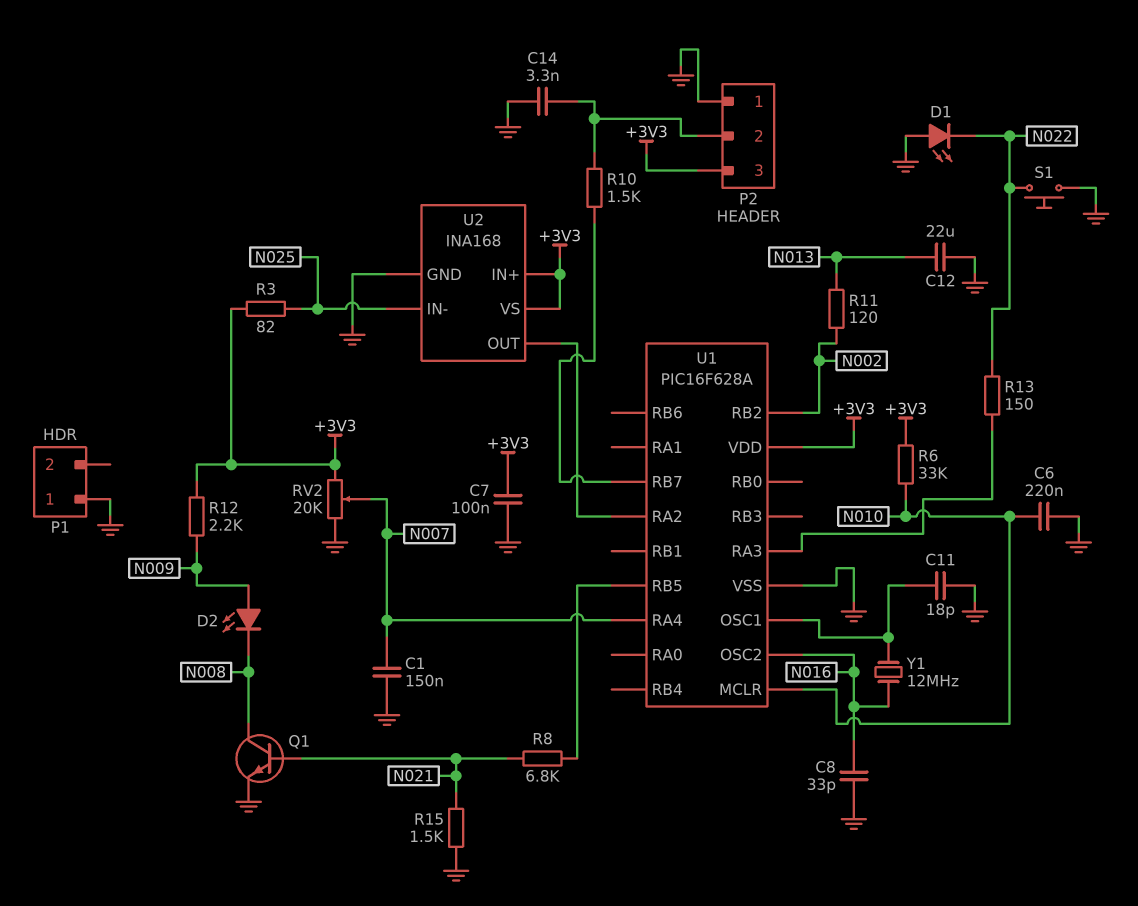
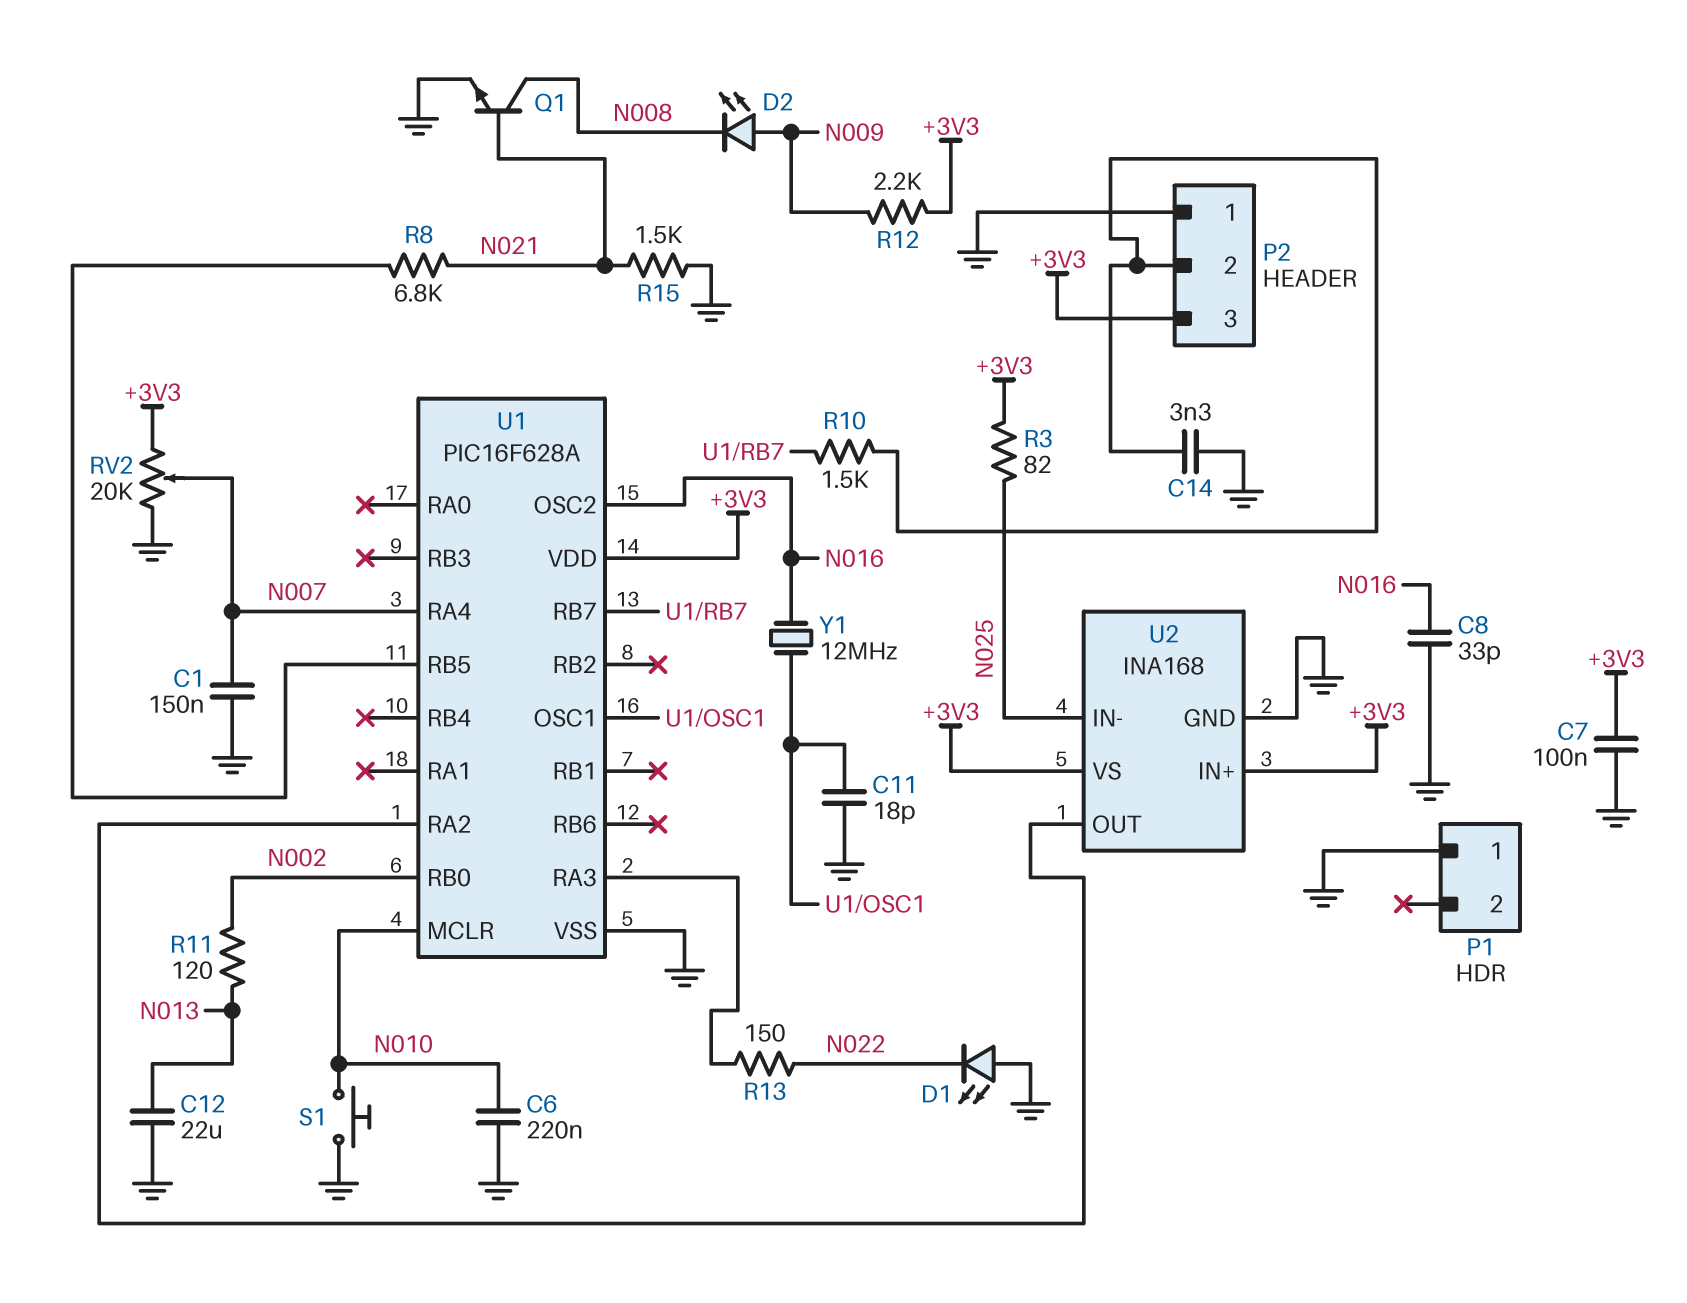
R6: 33k (+3V3, N010) -> none
S1: button (GND, N022) -> button (GND, N010)
U1 pin RB0: none -> N002
U1 pin RB2: N002 -> none

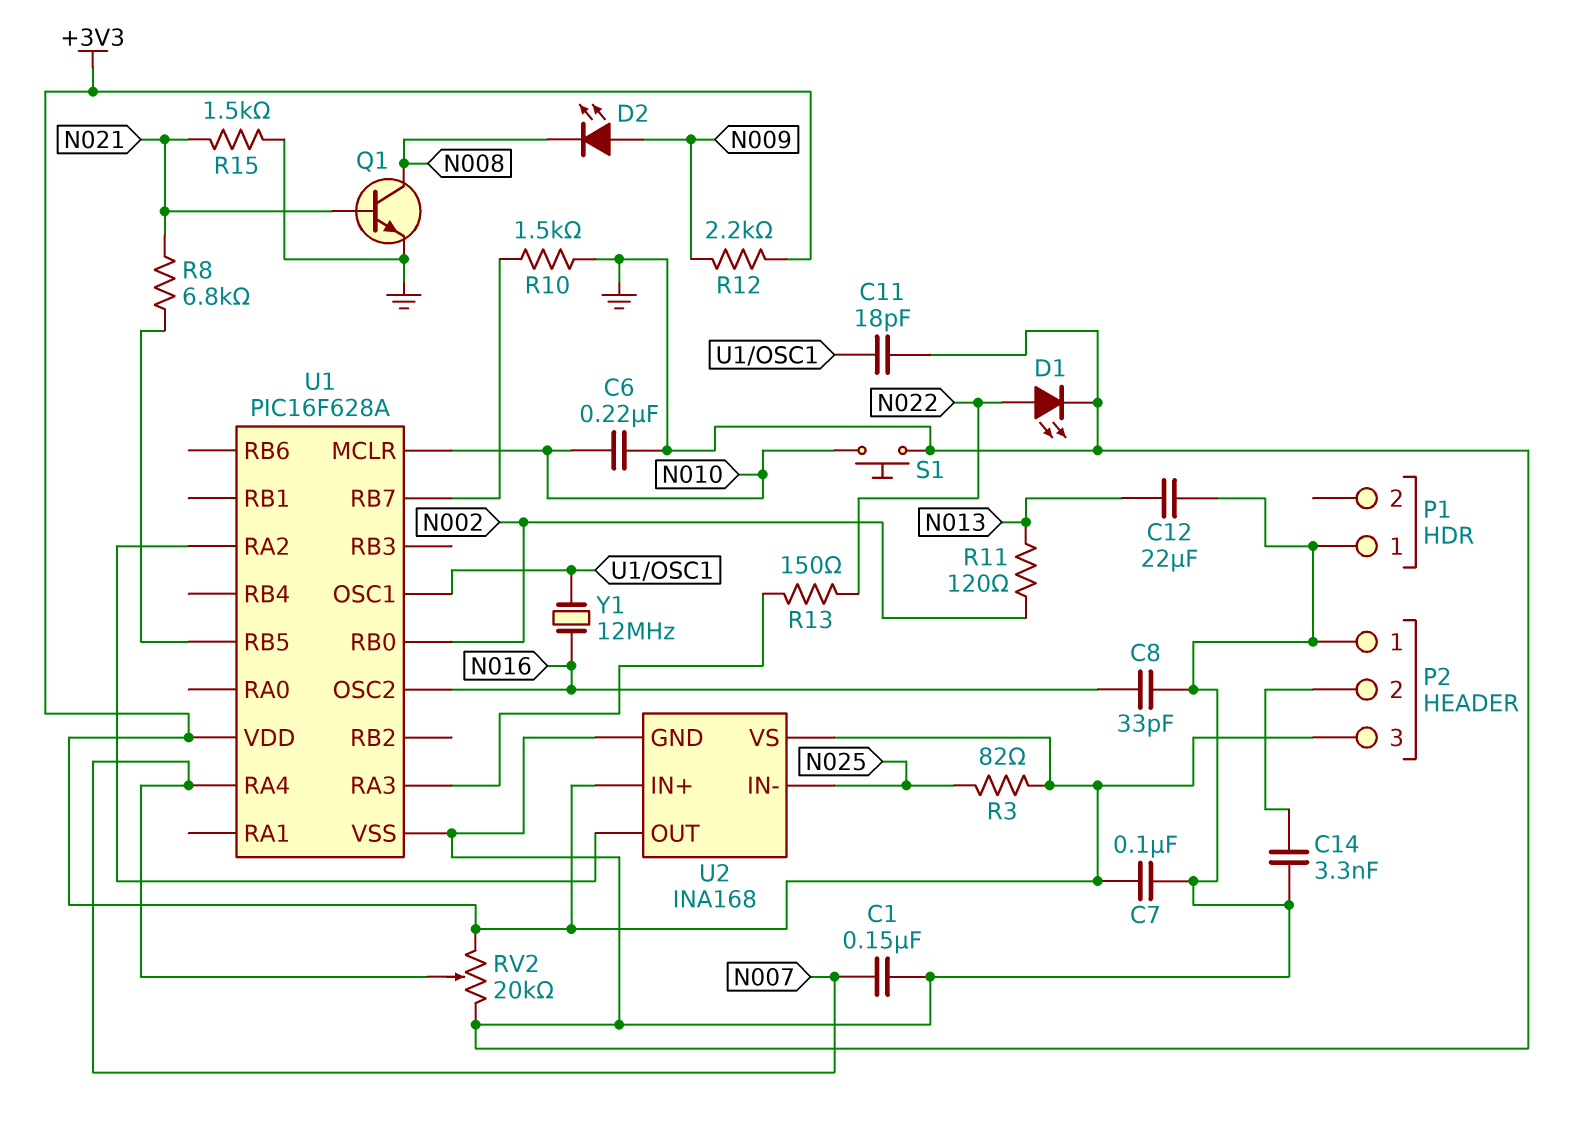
D1: LED (A GND, K N022) -> LED (A N022, K GND)
R10: 1.5k (P2/2, U1/RB7) -> 1.5k (GND, U1/RB7)

